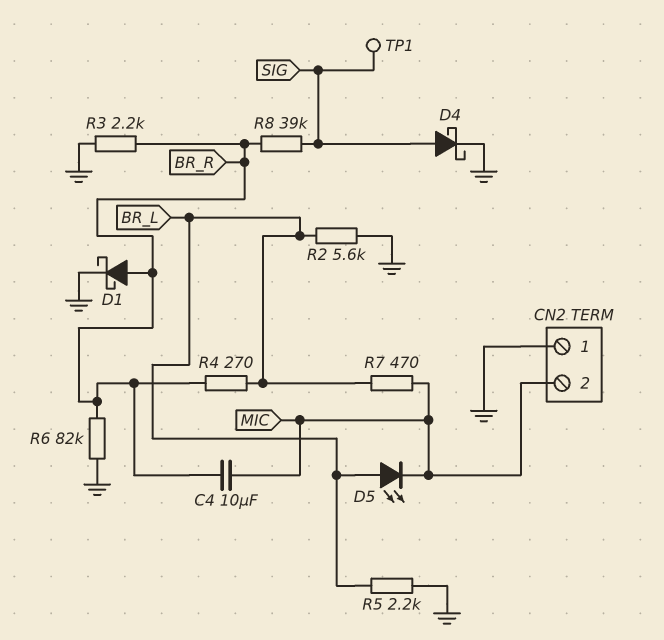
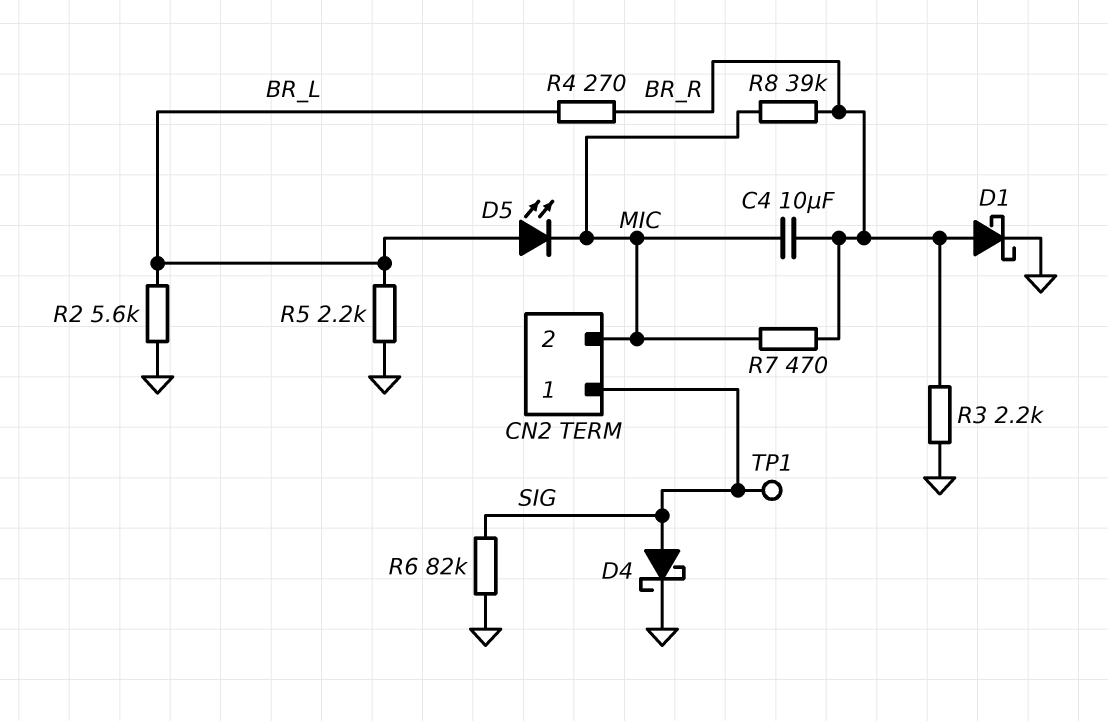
CN2 pin 1: GND -> SIG
R6: 82k (BR_R, GND) -> 82k (GND, SIG)
R7: 470 (BR_L, MIC) -> 470 (BR_R, MIC)
R8: 39k (BR_R, SIG) -> 39k (BR_R, MIC)

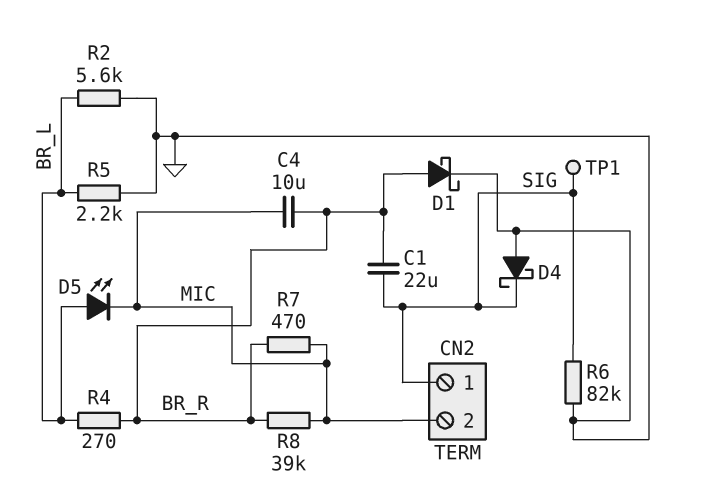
C1: none -> 22uF (BR_R, SIG)
D4: schottky (A SIG, K GND) -> schottky (A GND, K SIG)
R3: 2.2k (BR_R, GND) -> none

